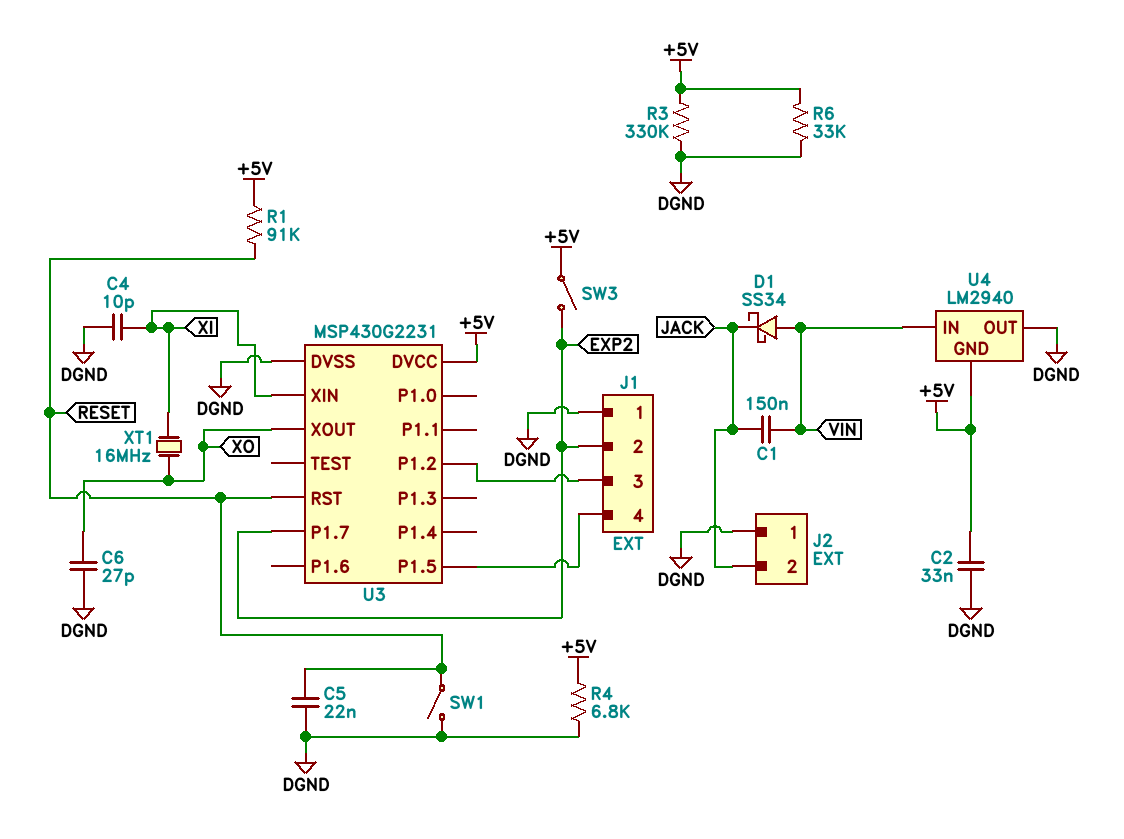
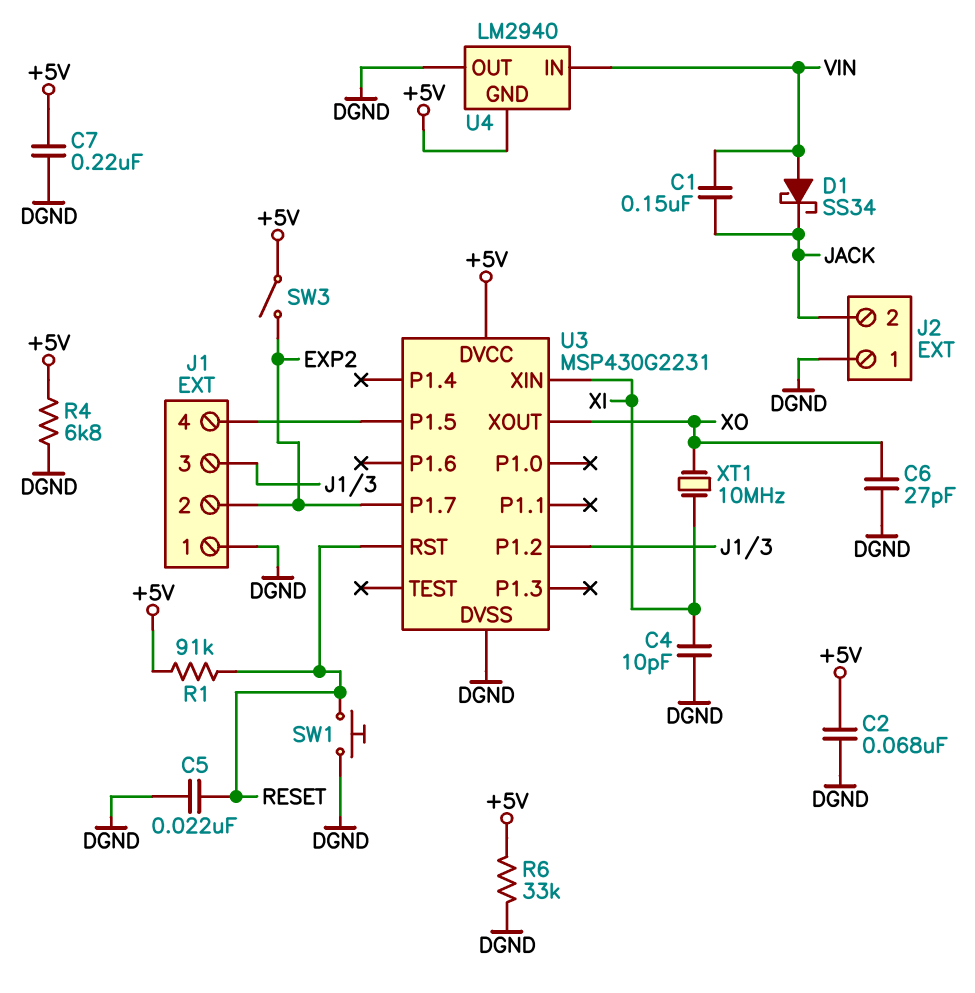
C2: 33nF (+5V, DGND) -> 68nF (+5V, DGND)
C7: none -> 220nF (+5V, DGND)
R3: 330k (+5V, DGND) -> none
SW1: switch (DGND, RESET) -> button (DGND, RESET)
XT1: 16MHz (XI, XO) -> 10MHz (XI, XO)

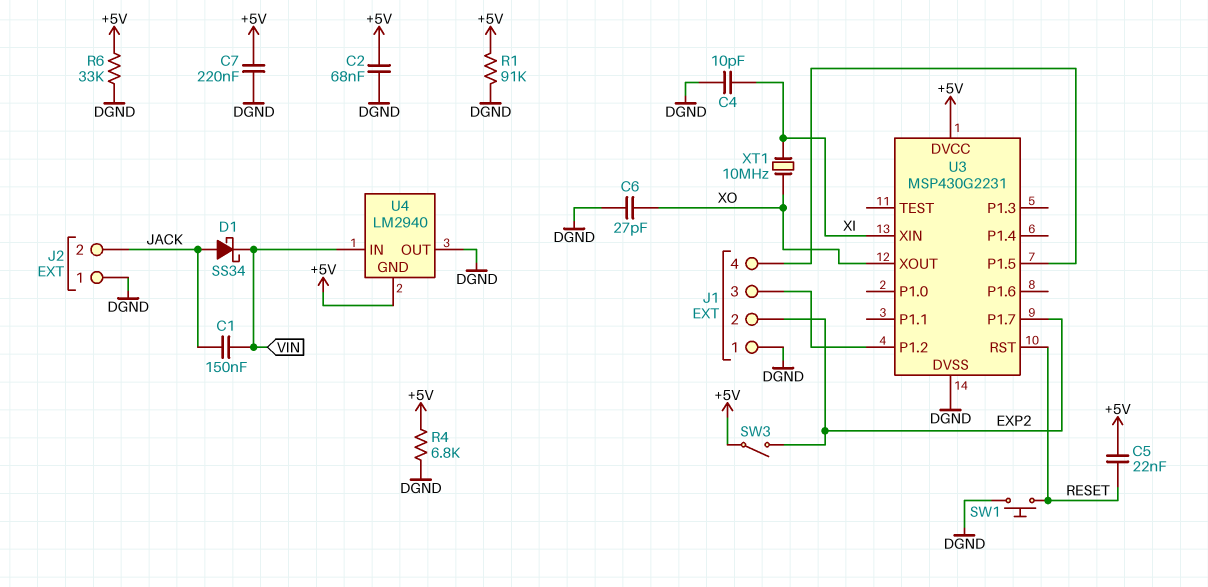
C5: 22nF (DGND, RESET) -> 22nF (+5V, RESET)
D1: schottky SS34 (A VIN, K JACK) -> schottky SS34 (A JACK, K VIN)
R1: 91k (+5V, RESET) -> 91k (+5V, DGND)

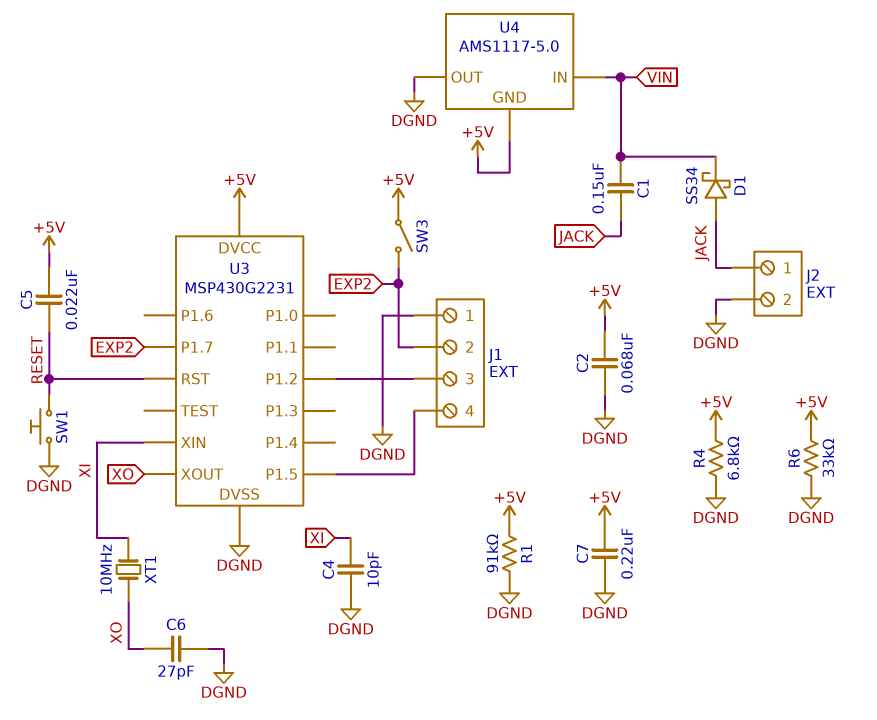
J2 pin 1: DGND -> JACK
J2 pin 2: JACK -> DGND
U4: LM2940 -> AMS1117-5.0

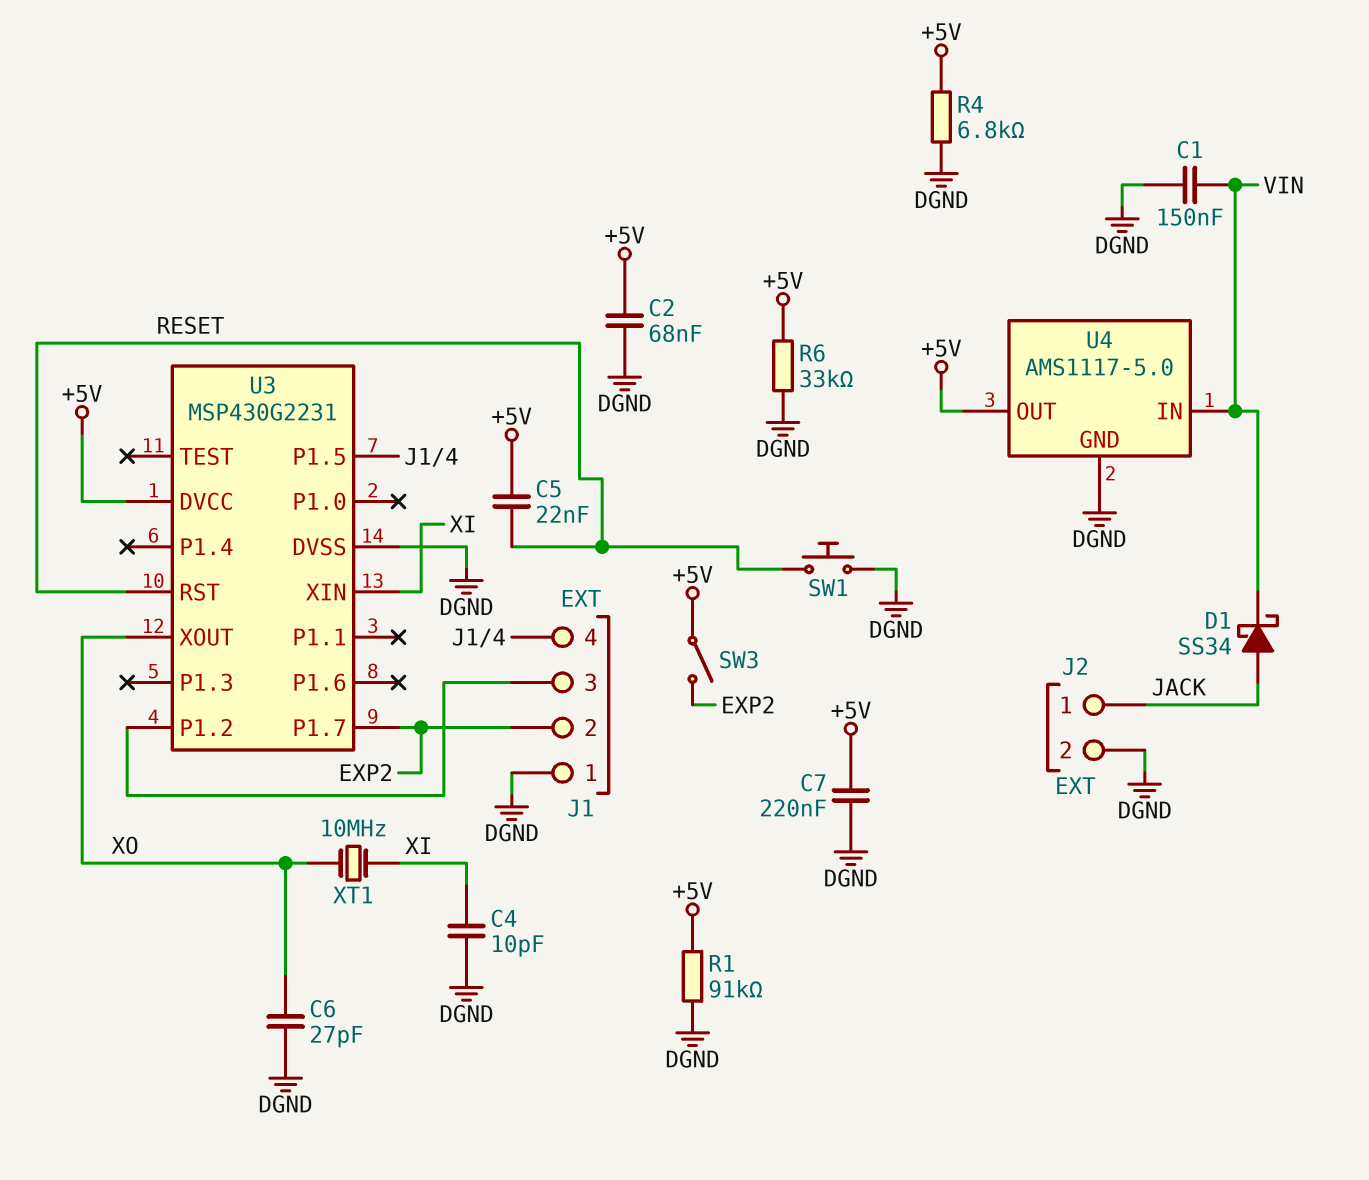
C1: 150nF (JACK, VIN) -> 150nF (DGND, VIN)
U4 pin GND: +5V -> DGND
U4 pin OUT: DGND -> +5V

